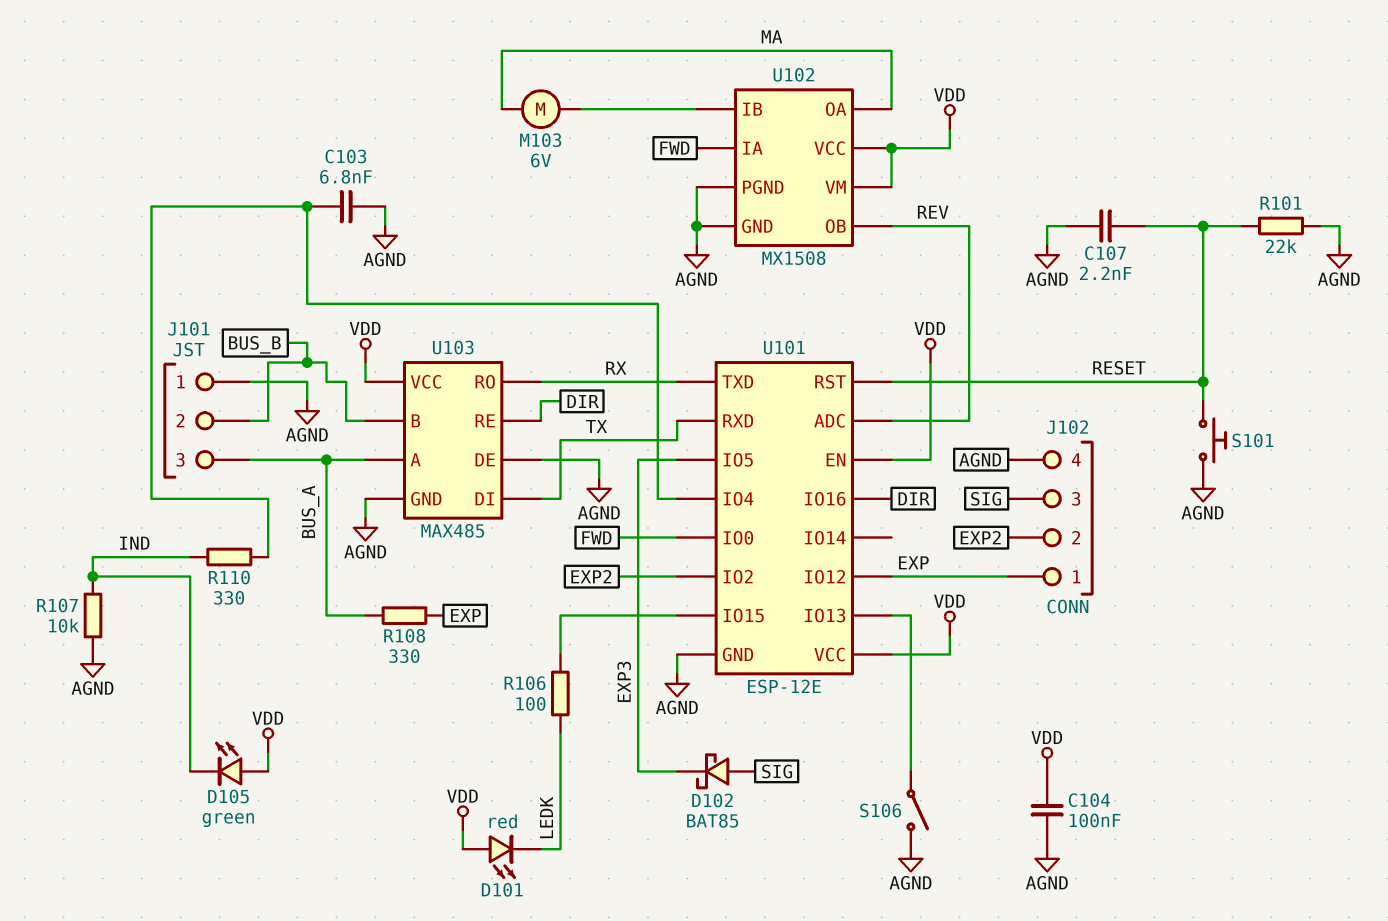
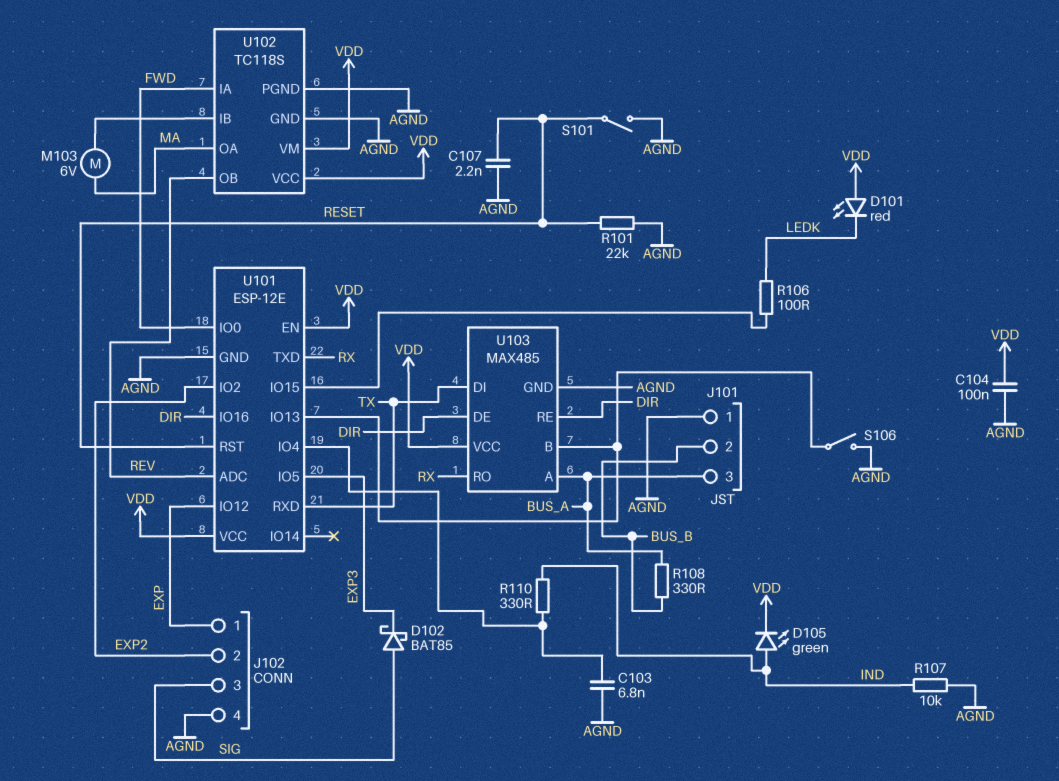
D105: LED green (A VDD, K IND) -> LED green (A IND, K VDD)
R108: 330 (BUS_A, EXP) -> 330 (BUS_A, BUS_B)
S101: button (AGND, RESET) -> switch (AGND, RESET)
U102: MX1508 -> TC118S
U103 pin B: BUS_B -> U101/IO13
U103 pin DE: AGND -> DIR

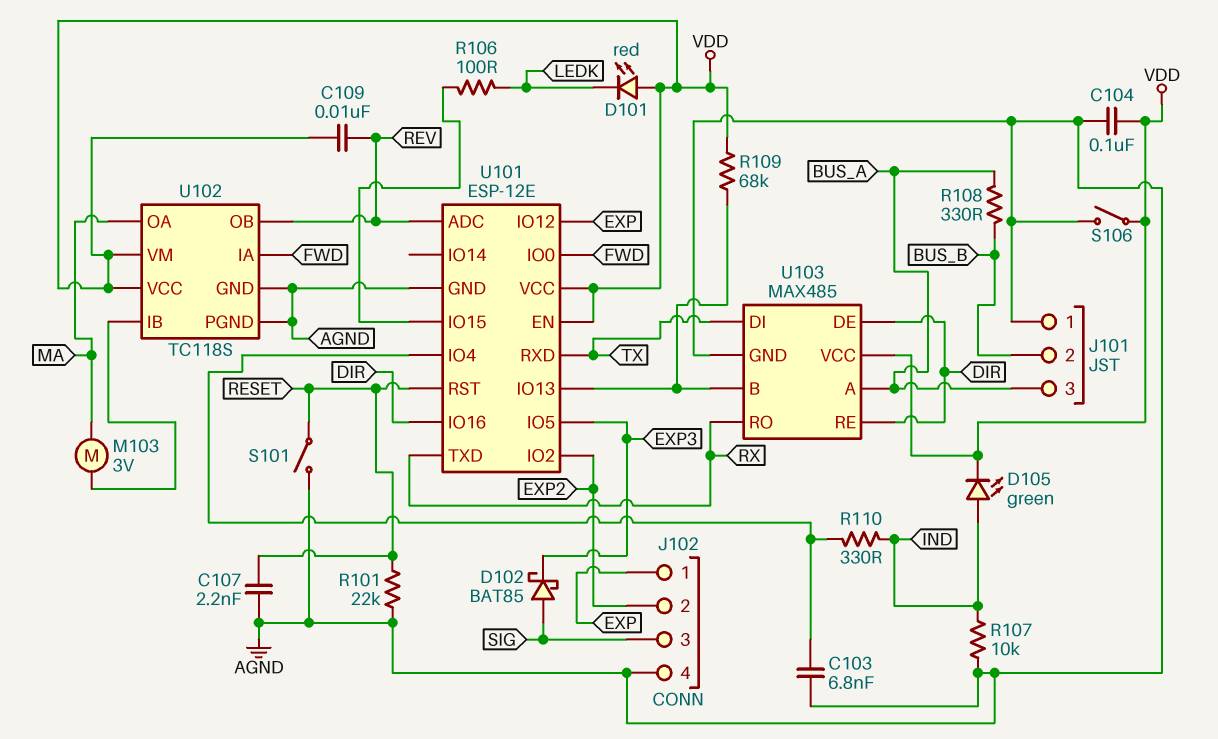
C109: none -> 10nF (REV, VDD)
M103: motor 6V (MA, U102/IB) -> motor 3V (MA, U102/IB)
R109: none -> 68k (U101/IO13, VDD)
S106: switch (AGND, U101/IO13) -> switch (AGND, VDD)

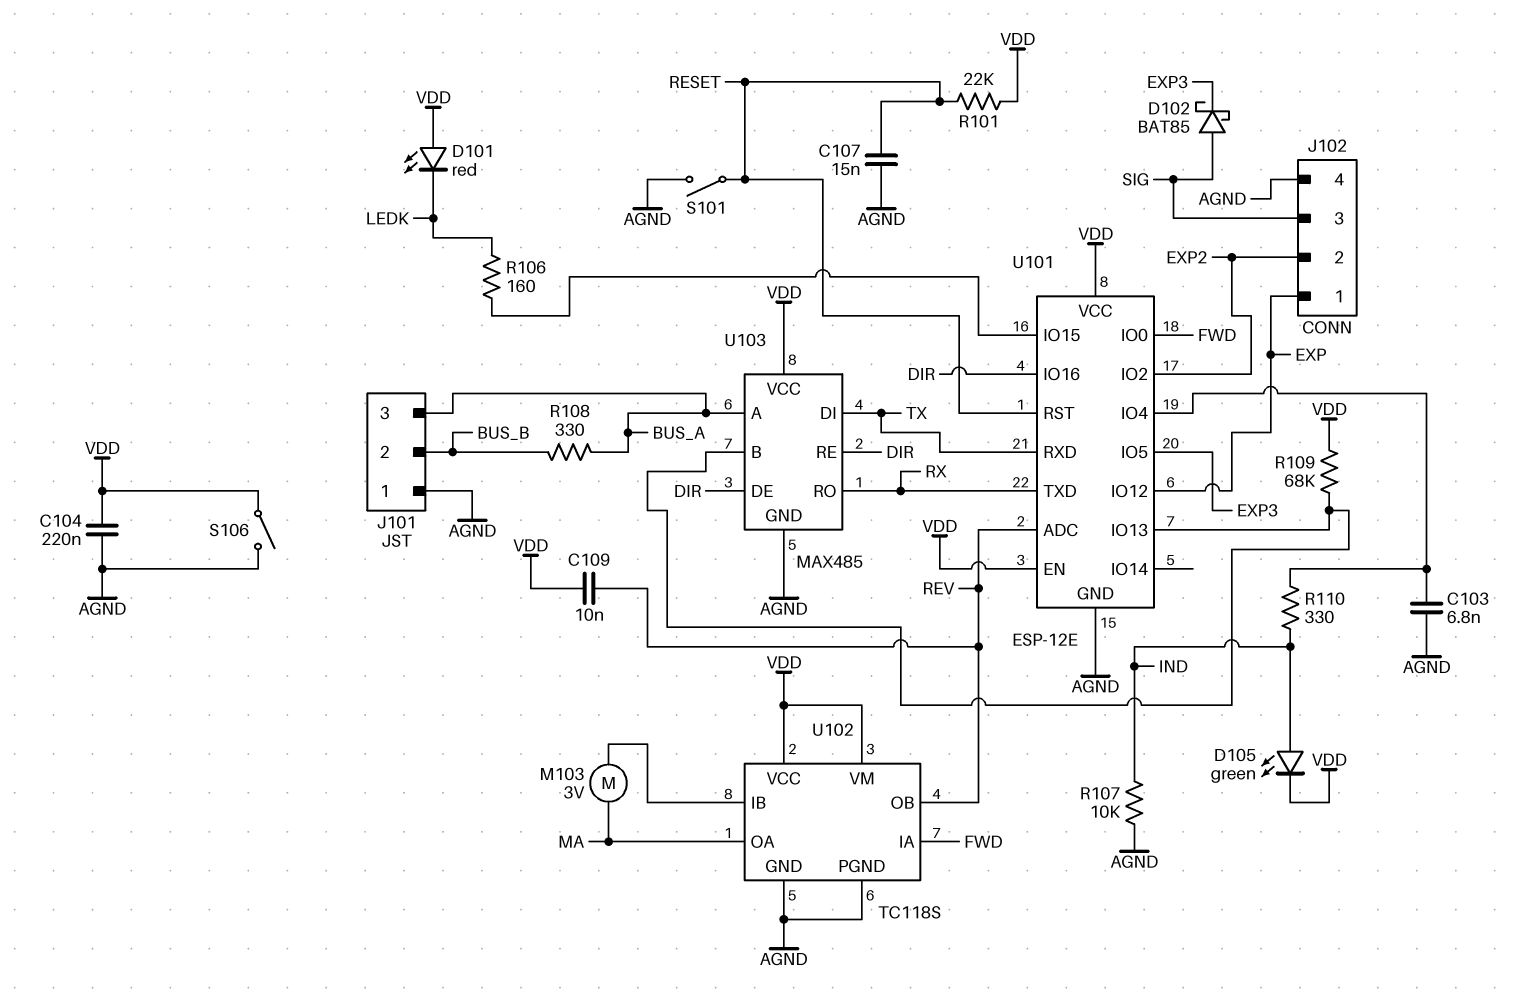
C104: 100nF (AGND, VDD) -> 220nF (AGND, VDD)
C107: 2.2nF (AGND, RESET) -> 15nF (AGND, RESET)
R101: 22k (AGND, RESET) -> 22k (RESET, VDD)
R106: 100 (LEDK, U101/IO15) -> 160 (LEDK, U101/IO15)

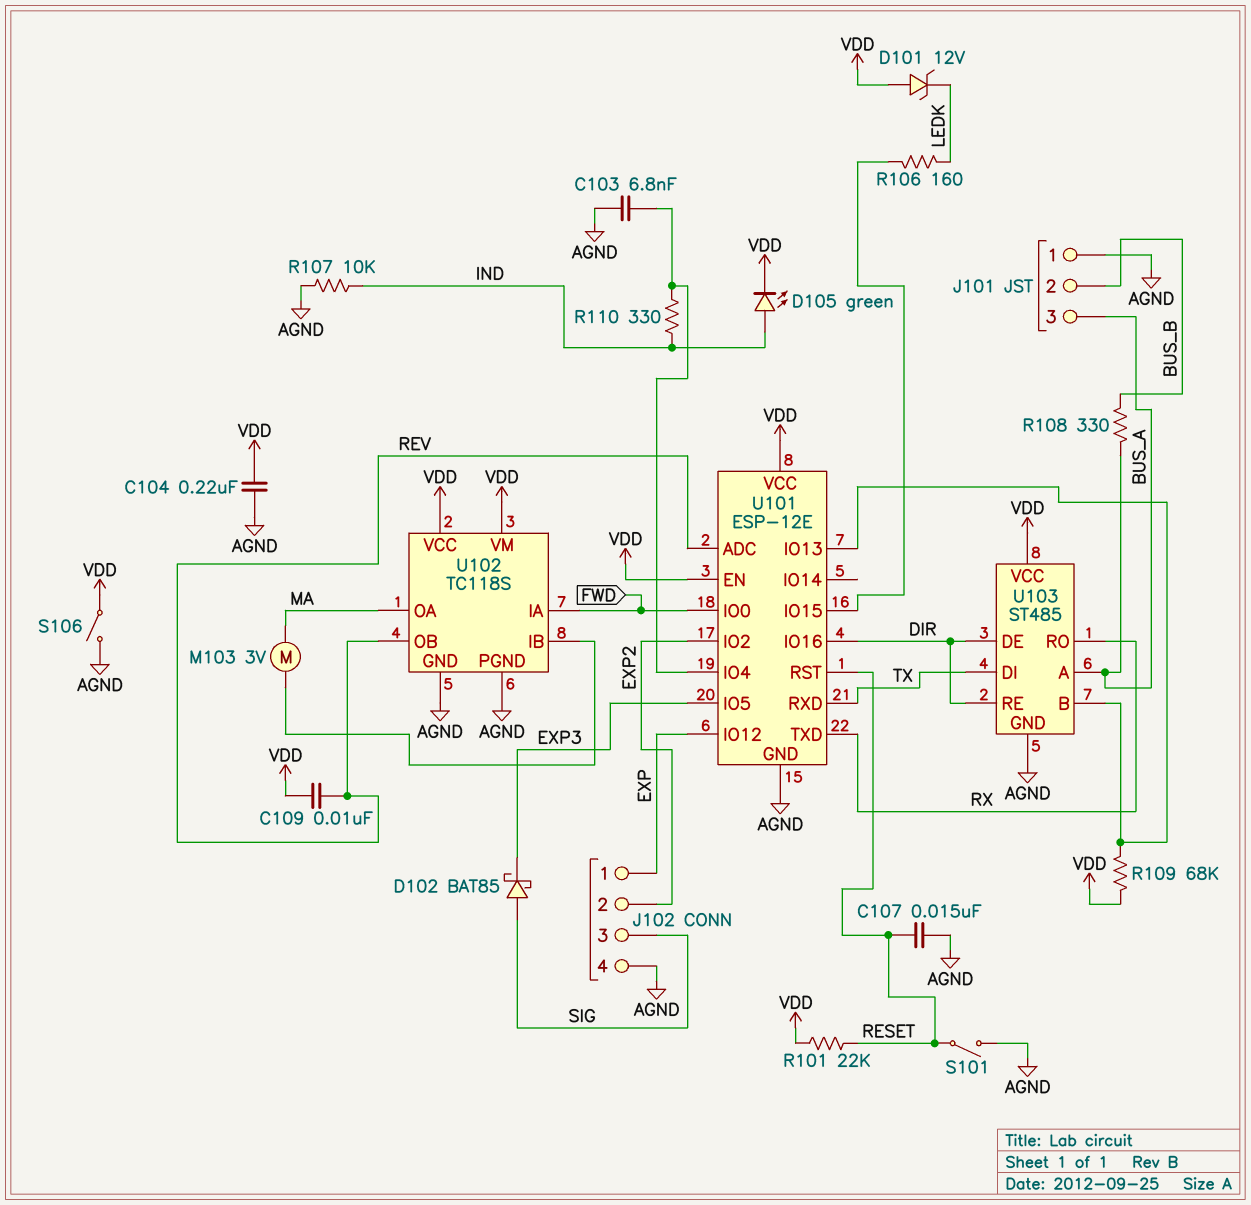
D101: LED red (A VDD, K LEDK) -> zener 12V (A VDD, K LEDK)
U103: MAX485 -> ST485

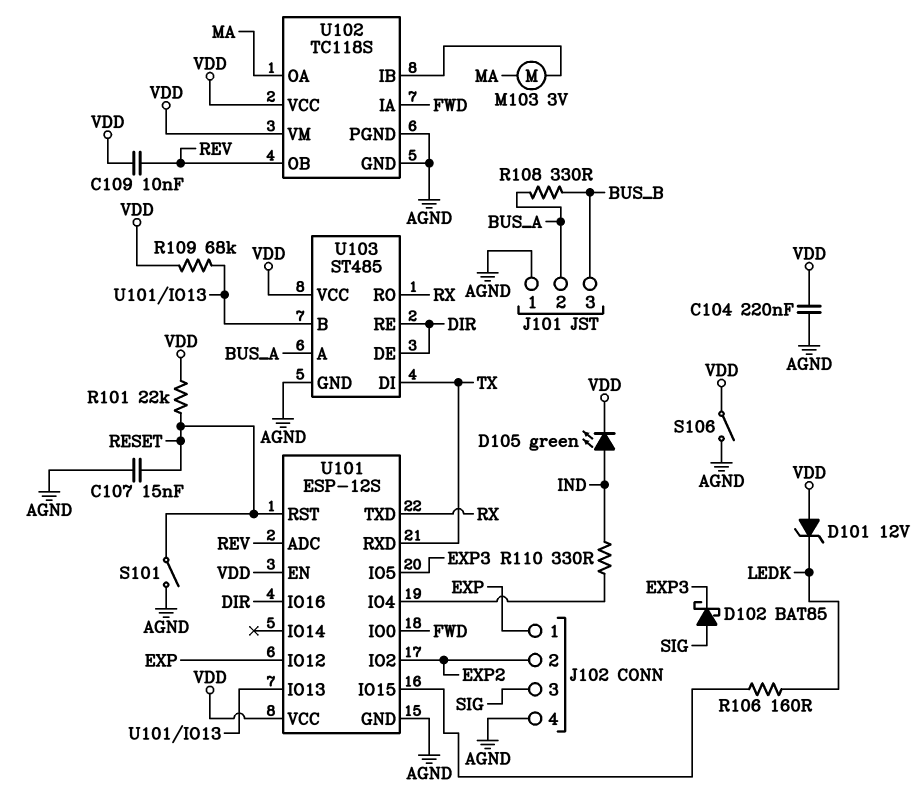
C103: 6.8nF (AGND, U101/IO4) -> none
J101 pin 2: BUS_B -> BUS_A
J101 pin 3: BUS_A -> BUS_B
R107: 10k (AGND, IND) -> none
U101: ESP-12E -> ESP-12S

